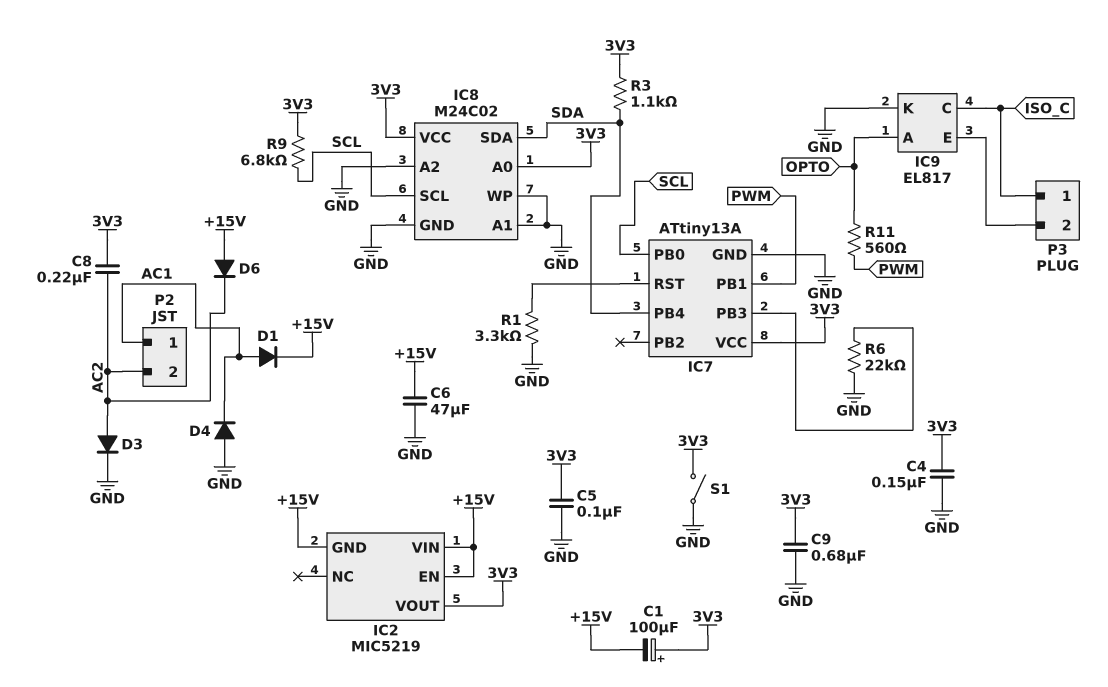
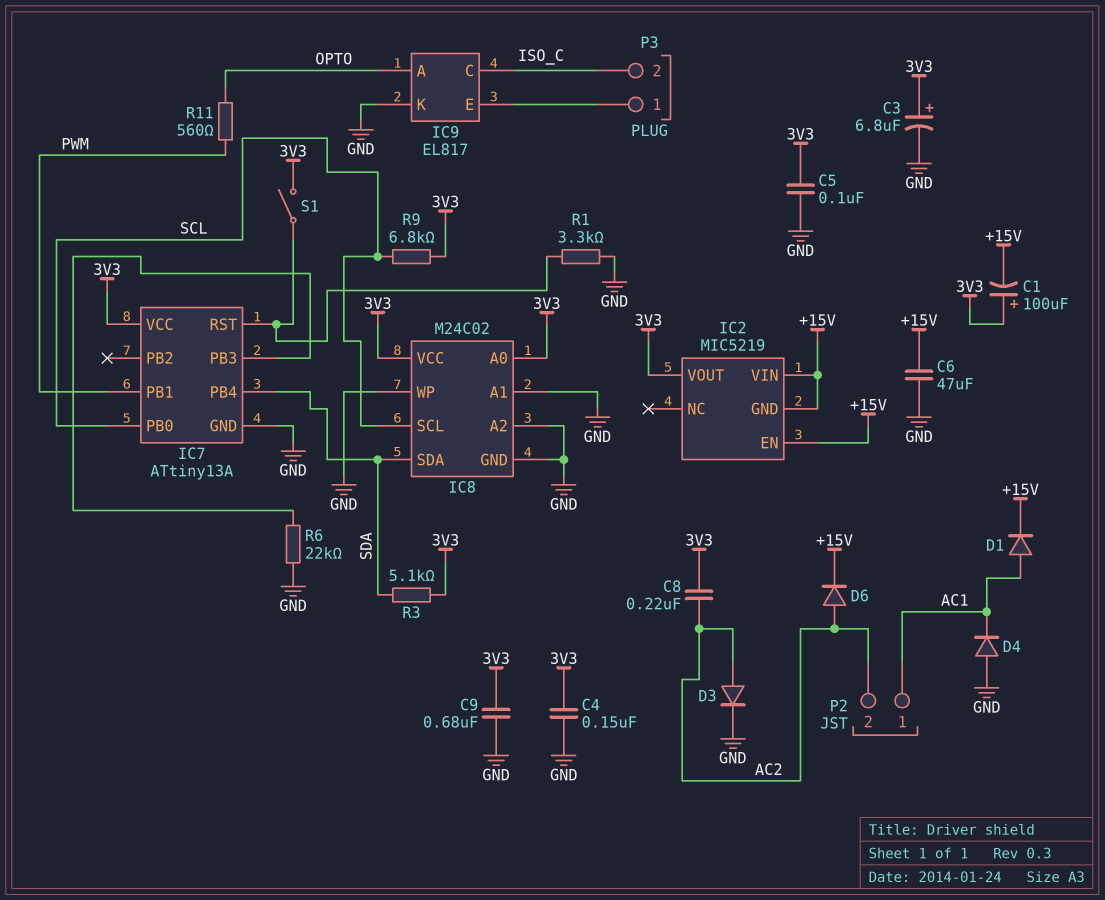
C3: none -> 6.8uF (plus 3V3, minus GND)
D6: diode (A +15V, K AC2) -> diode (A AC2, K +15V)
P3 pin 1: ISO_C -> IC9/E
P3 pin 2: IC9/E -> ISO_C
R3: 1.1k (3V3, SDA) -> 5.1k (3V3, SDA)
S1: switch (3V3, GND) -> switch (3V3, IC7/RST)

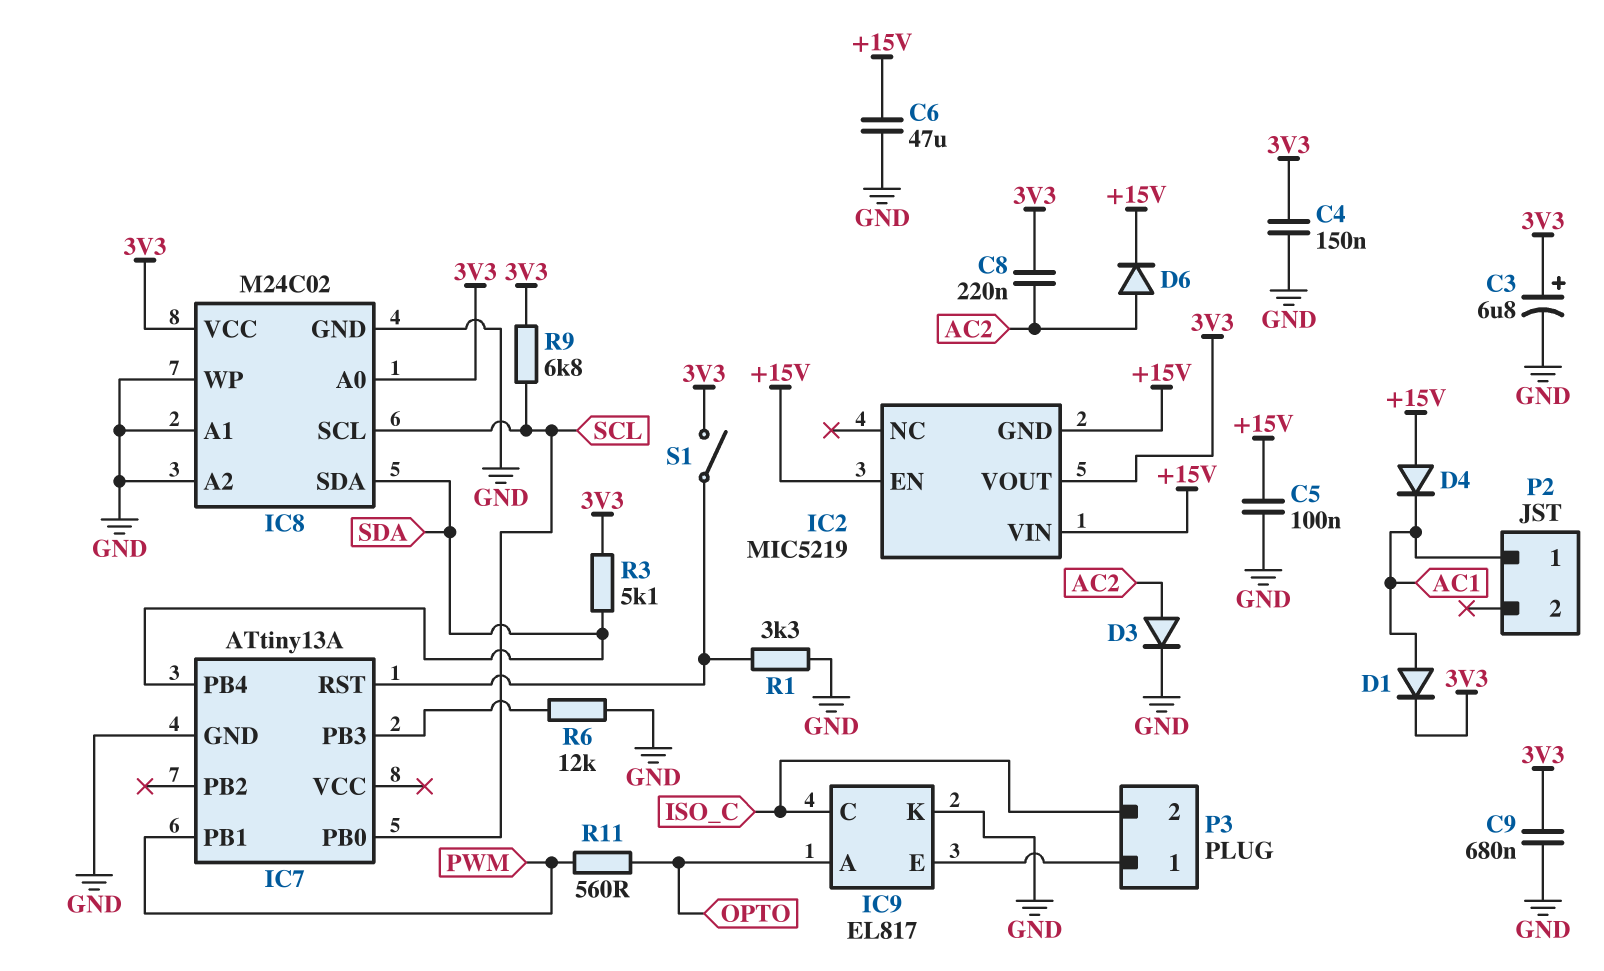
C1: 100uF (plus 3V3, minus +15V) -> none
C5: 100nF (3V3, GND) -> 100nF (+15V, GND)
D1: diode (A AC1, K +15V) -> diode (A AC1, K 3V3)
D4: diode (A GND, K AC1) -> diode (A +15V, K AC1)
IC7 pin VCC: 3V3 -> none
P2 pin 2: AC2 -> none
R6: 22k (GND, IC7/PB3) -> 12k (GND, IC7/PB3)

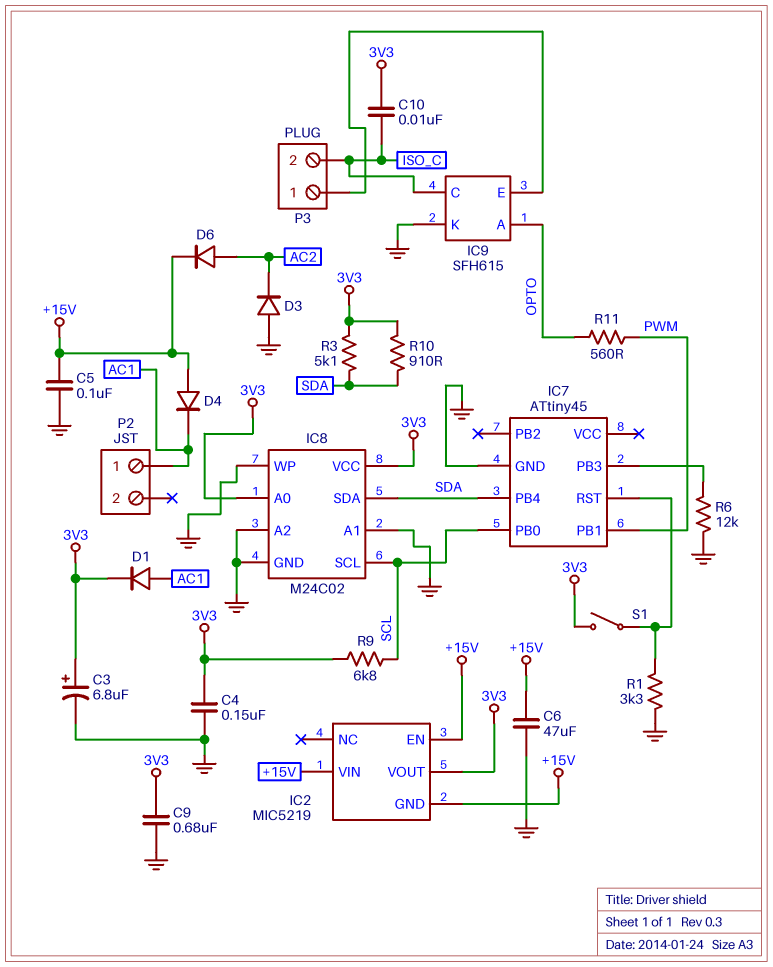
C8: 220nF (3V3, AC2) -> none
C10: none -> 10nF (3V3, ISO_C)
D3: diode (A AC2, K GND) -> diode (A GND, K AC2)
IC7: ATtiny13A -> ATtiny45
IC9: EL817 -> SFH615
R10: none -> 910 (3V3, SDA)

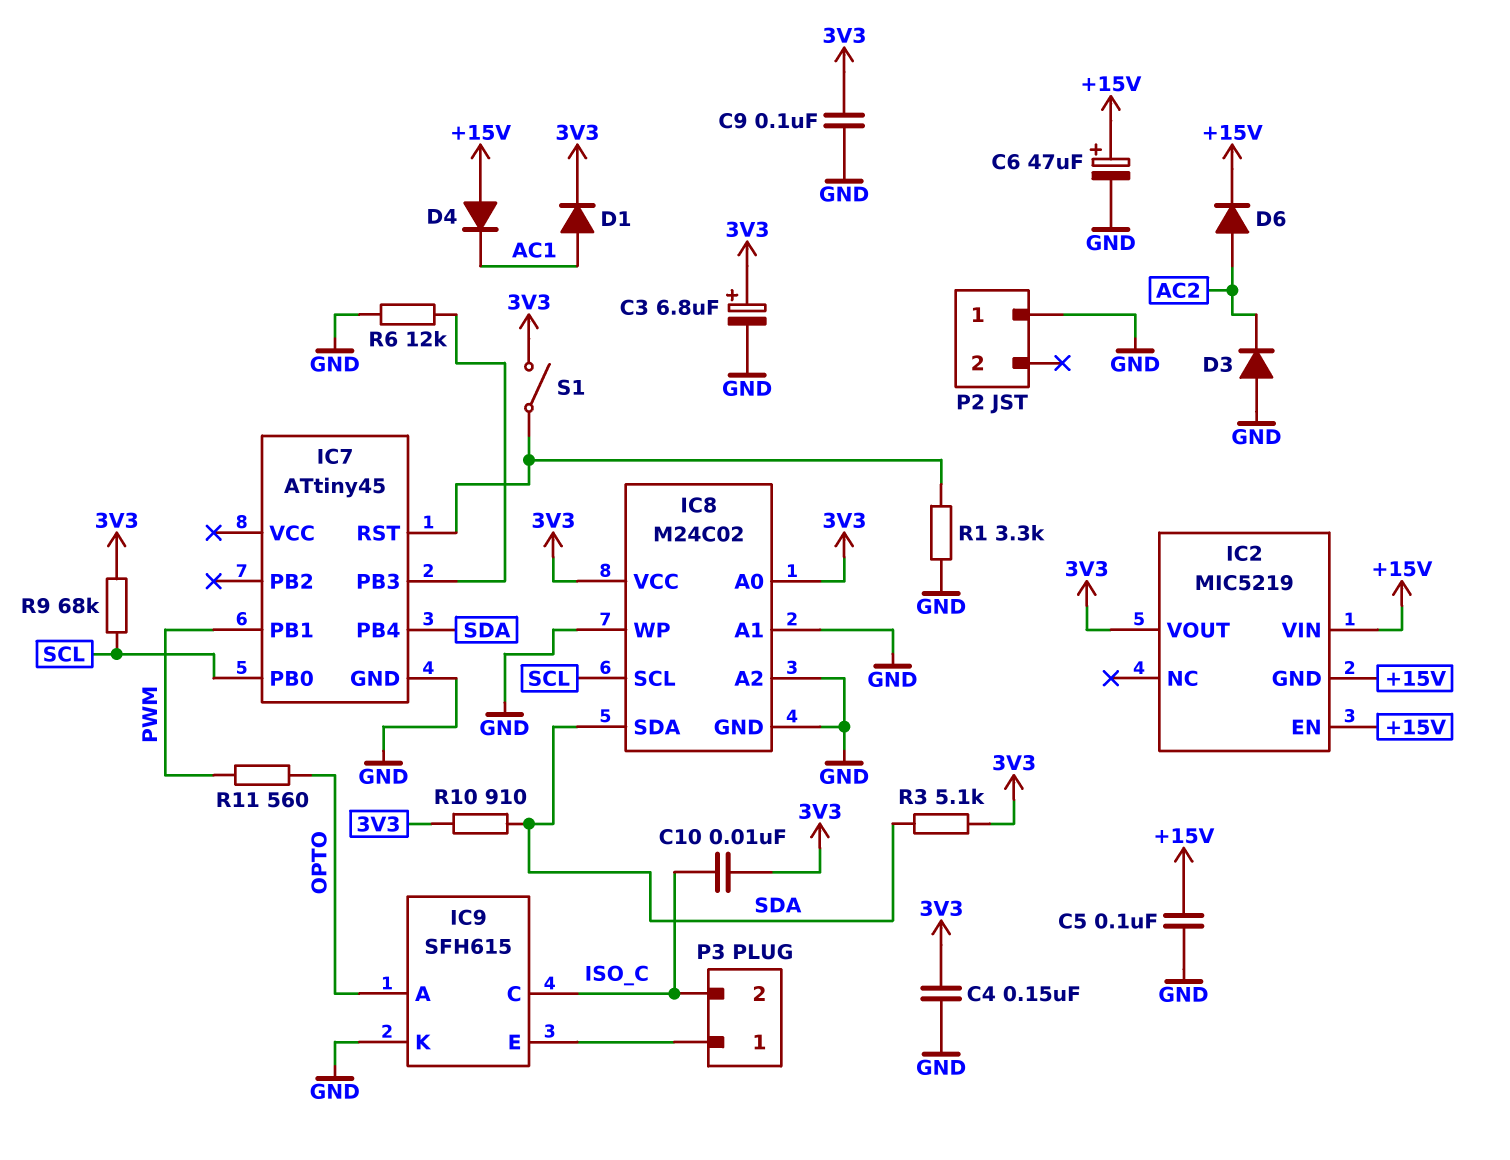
C6: 47uF (+15V, GND) -> 47uF (plus +15V, minus GND)
C9: 680nF (3V3, GND) -> 100nF (3V3, GND)
P2 pin 1: AC1 -> GND
R9: 6.8k (3V3, SCL) -> 68k (3V3, SCL)

